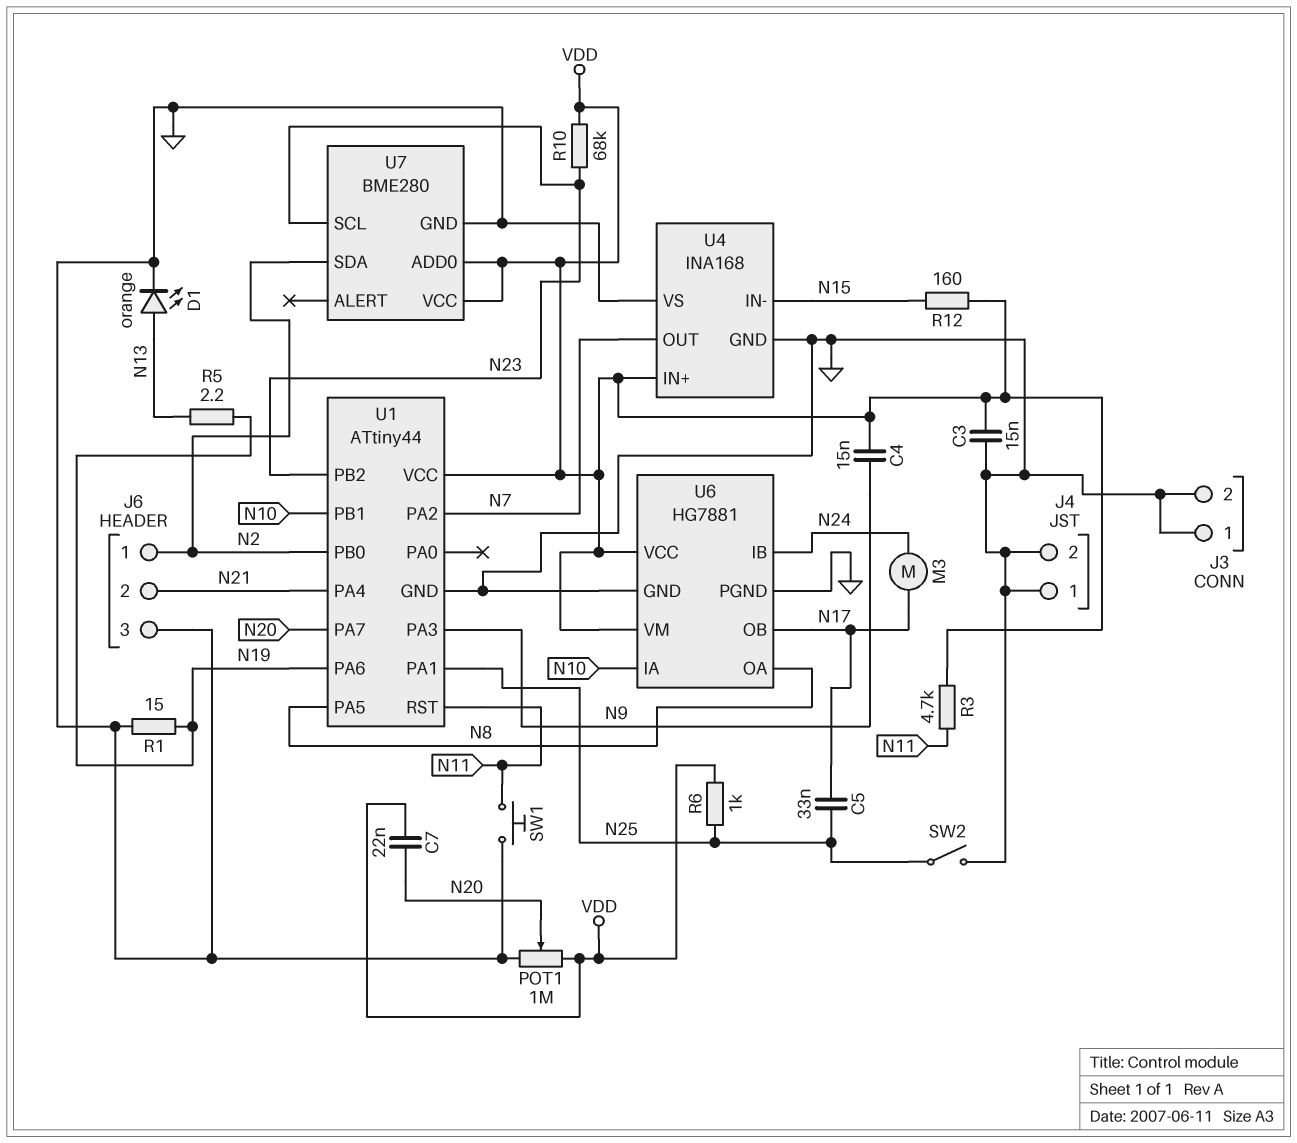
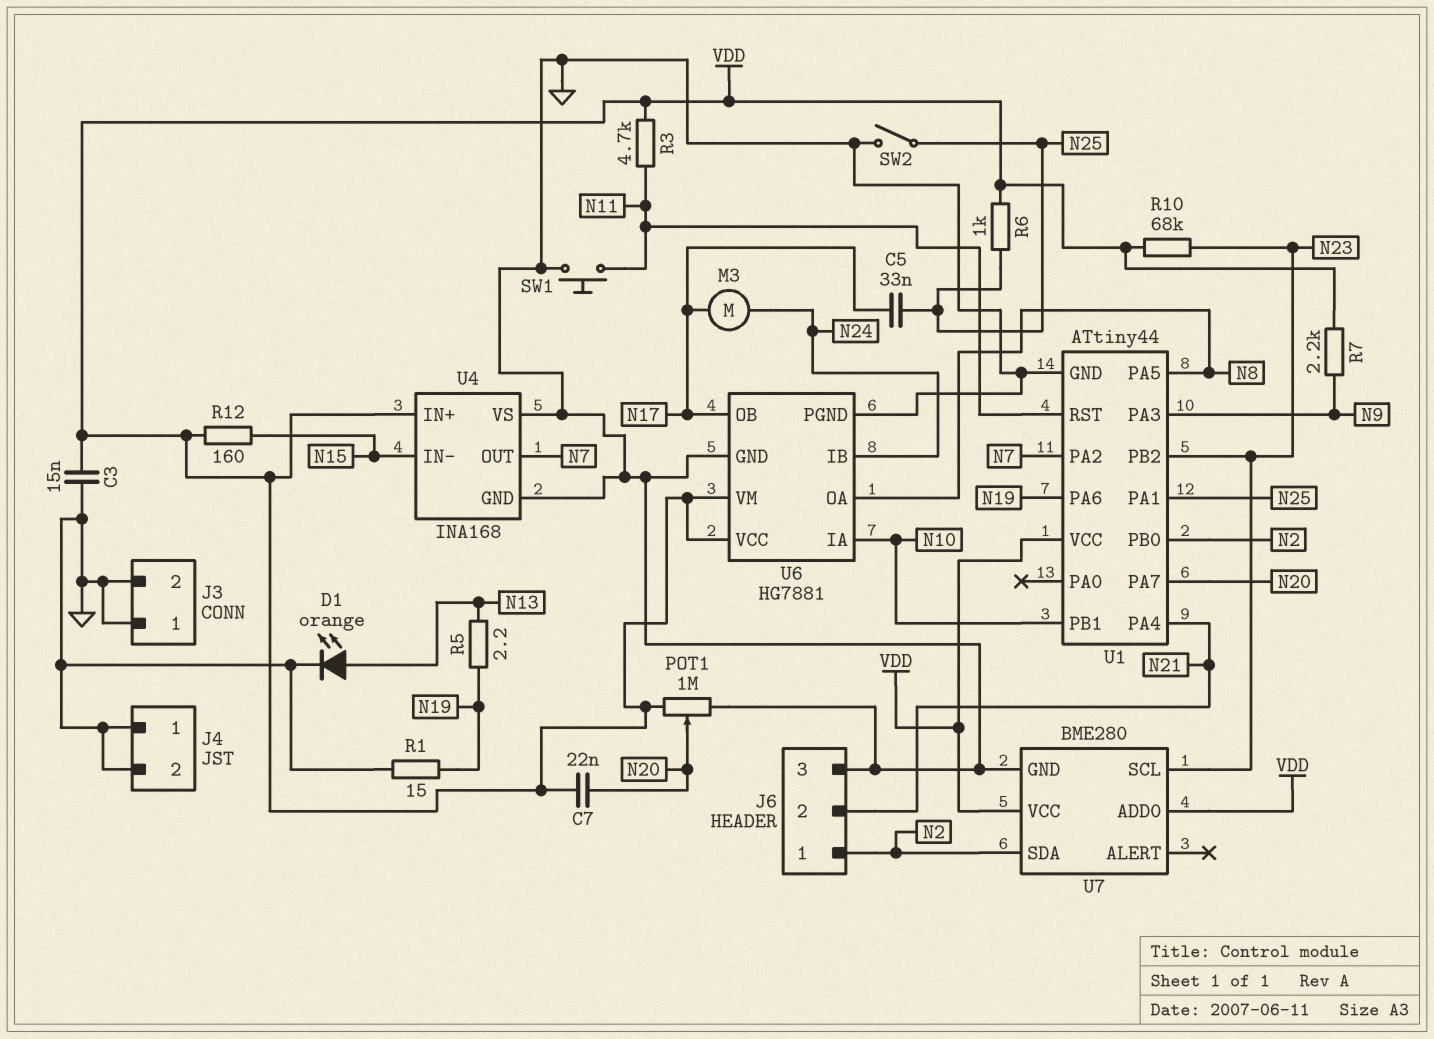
C4: 15nF (N9, VDD) -> none
R7: none -> 2.2k (N9, VDD)

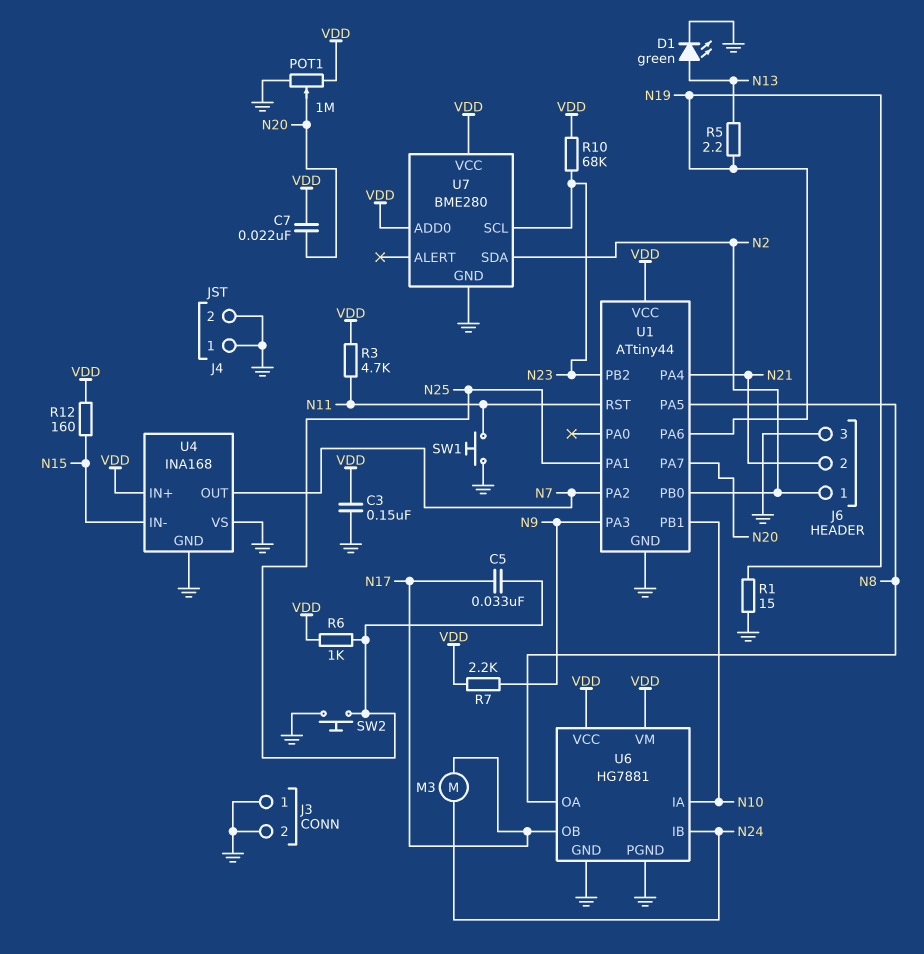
C3: 15nF (GND, VDD) -> 150nF (GND, VDD)
D1: LED orange (A N13, K GND) -> LED green (A N13, K GND)
SW2: switch (GND, N25) -> button (GND, N25)

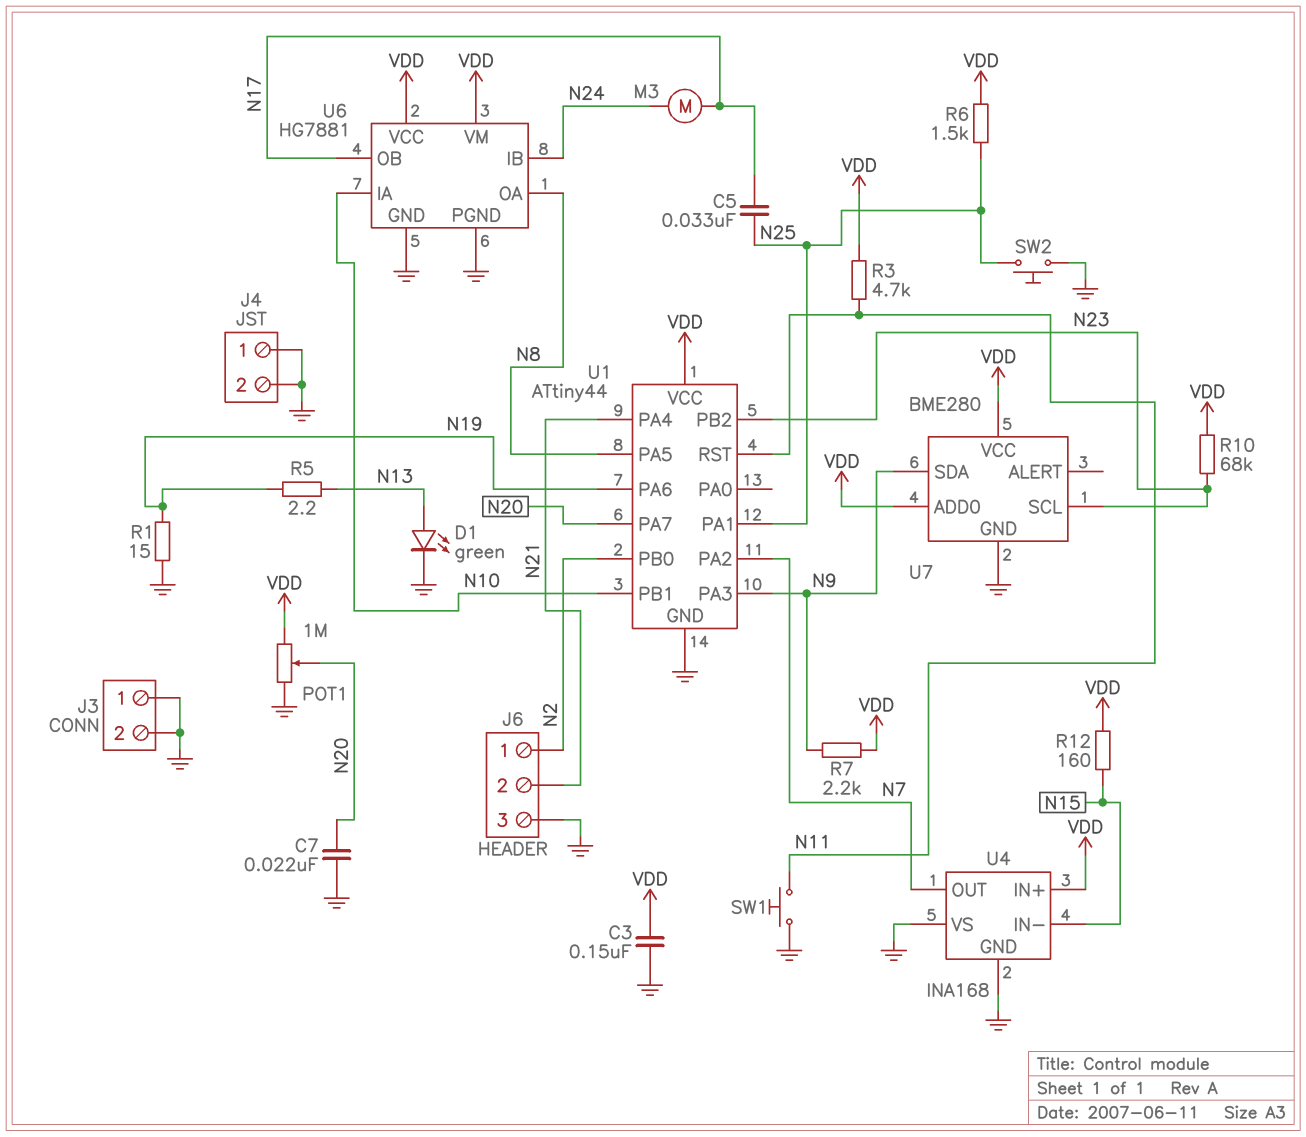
C7: 22nF (N20, VDD) -> 22nF (GND, N20)
R6: 1k (N25, VDD) -> 1.5k (N25, VDD)
U7 pin SDA: N2 -> N9

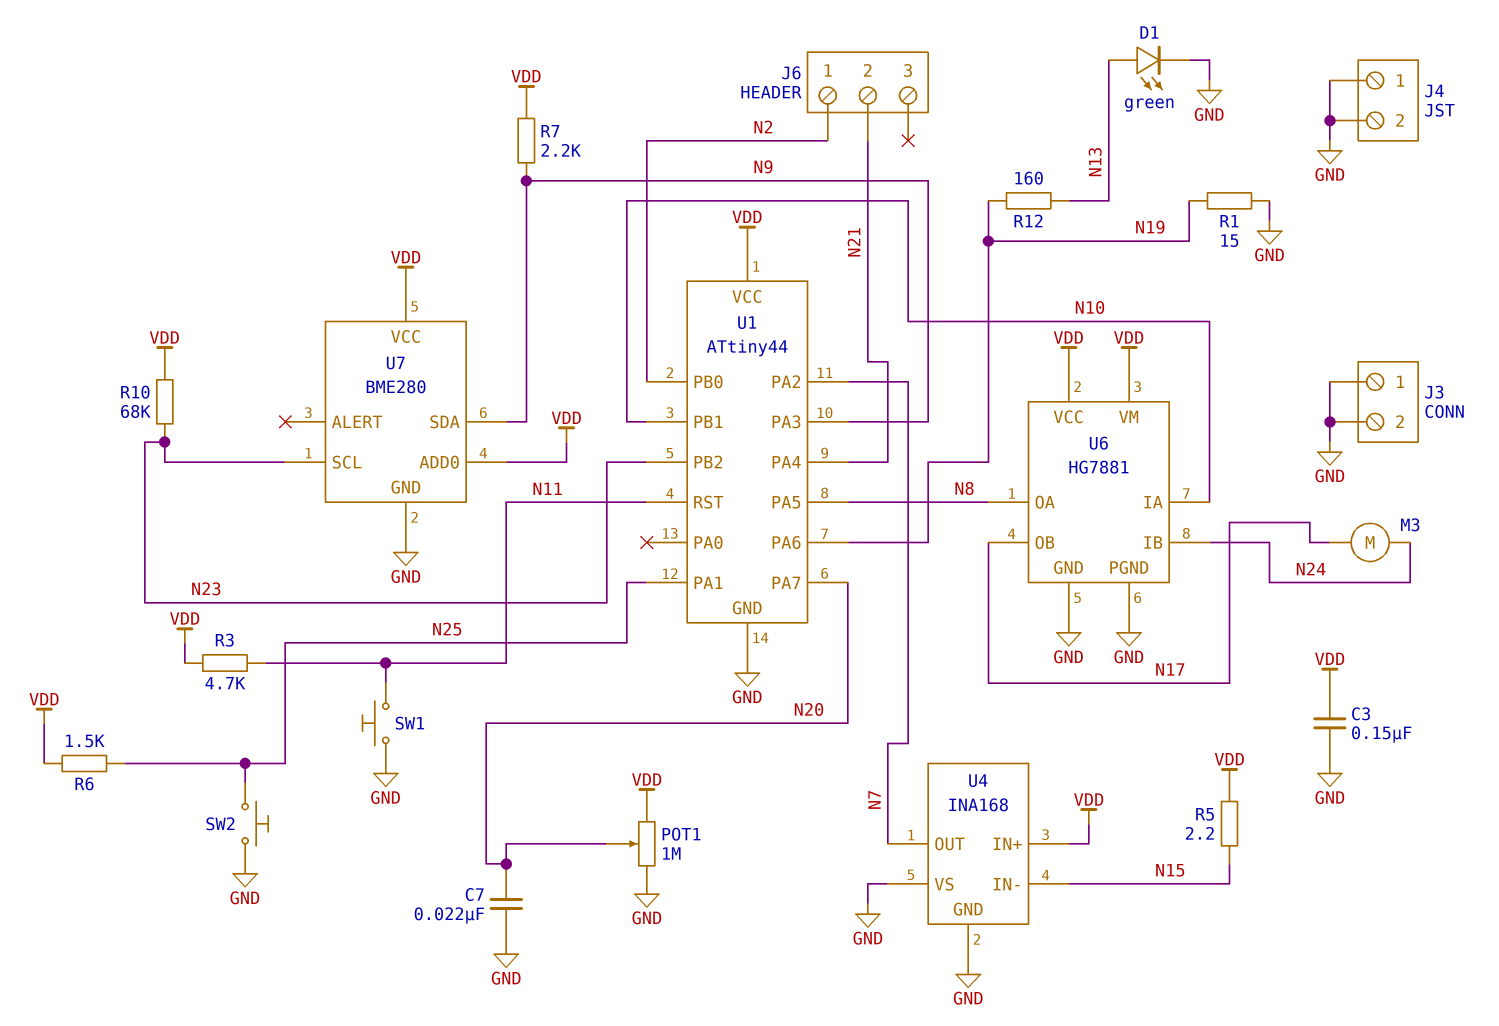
C5: 33nF (N17, N25) -> none
J6 pin 3: GND -> none
R5: 2.2 (N13, N19) -> 2.2 (N15, VDD)
R12: 160 (N15, VDD) -> 160 (N13, N19)

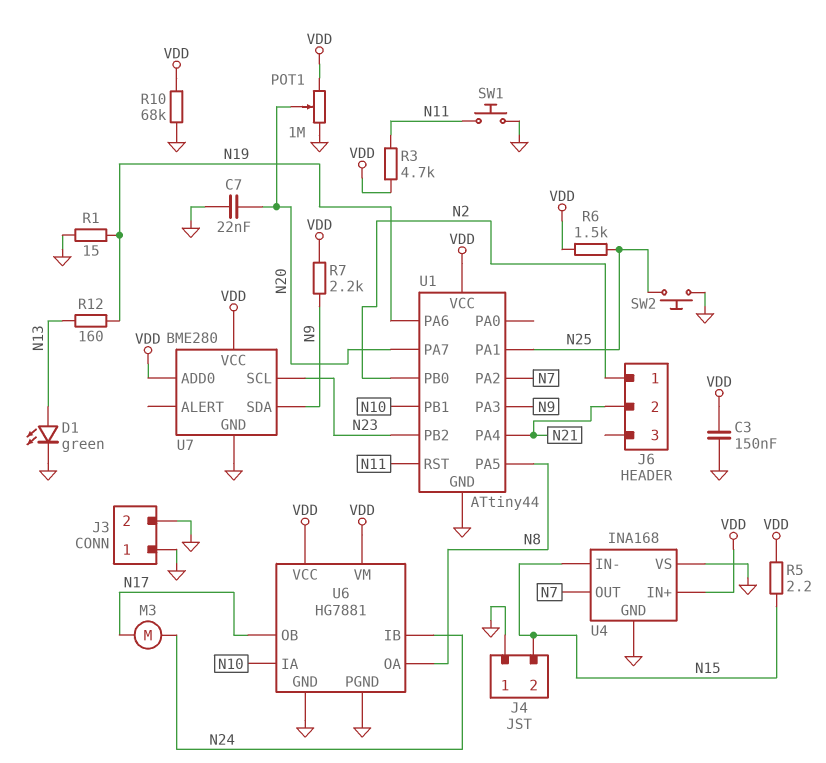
J4 pin 2: GND -> N15
R10: 68k (N23, VDD) -> 68k (GND, VDD)

